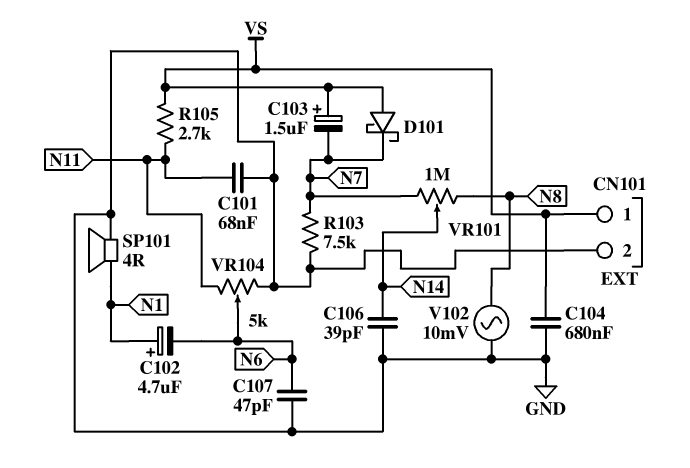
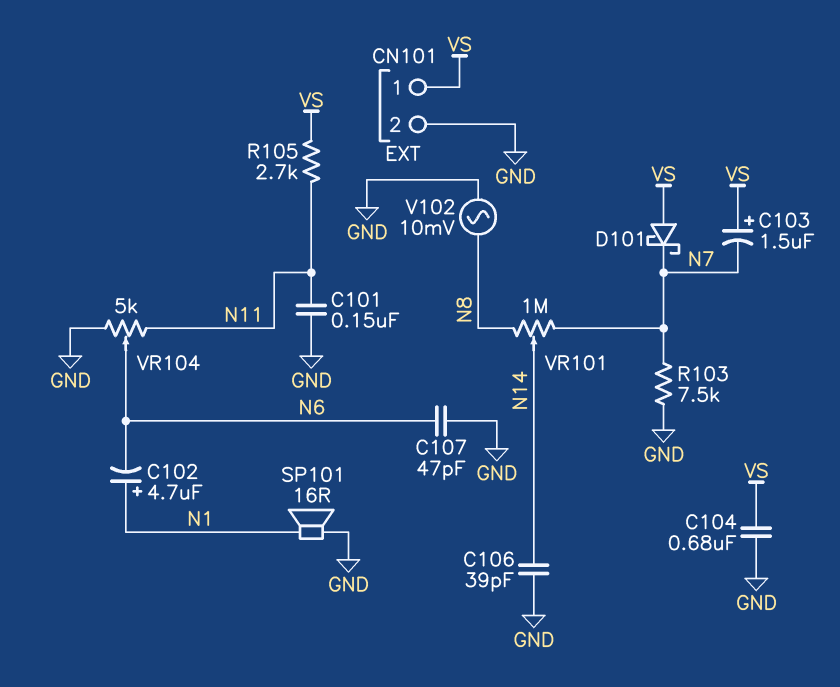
C101: 68nF (GND, N11) -> 150nF (GND, N11)
SP101: speaker 4R (GND, N1) -> speaker 16R (GND, N1)

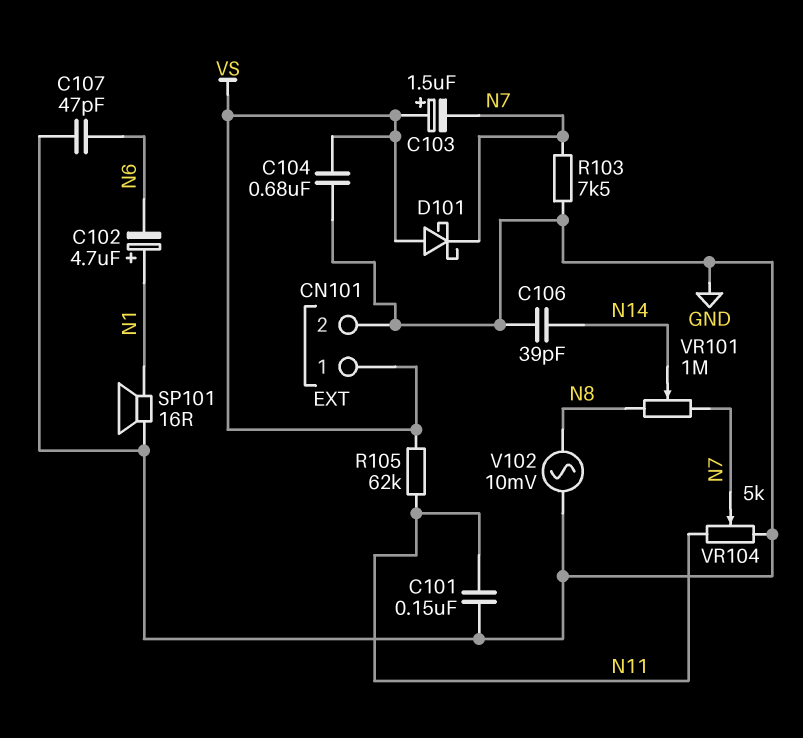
R105: 2.7k (N11, VS) -> 62k (N11, VS)
VR104: 5k (GND, N11, wiper N6) -> 5k (GND, N11, wiper N7)

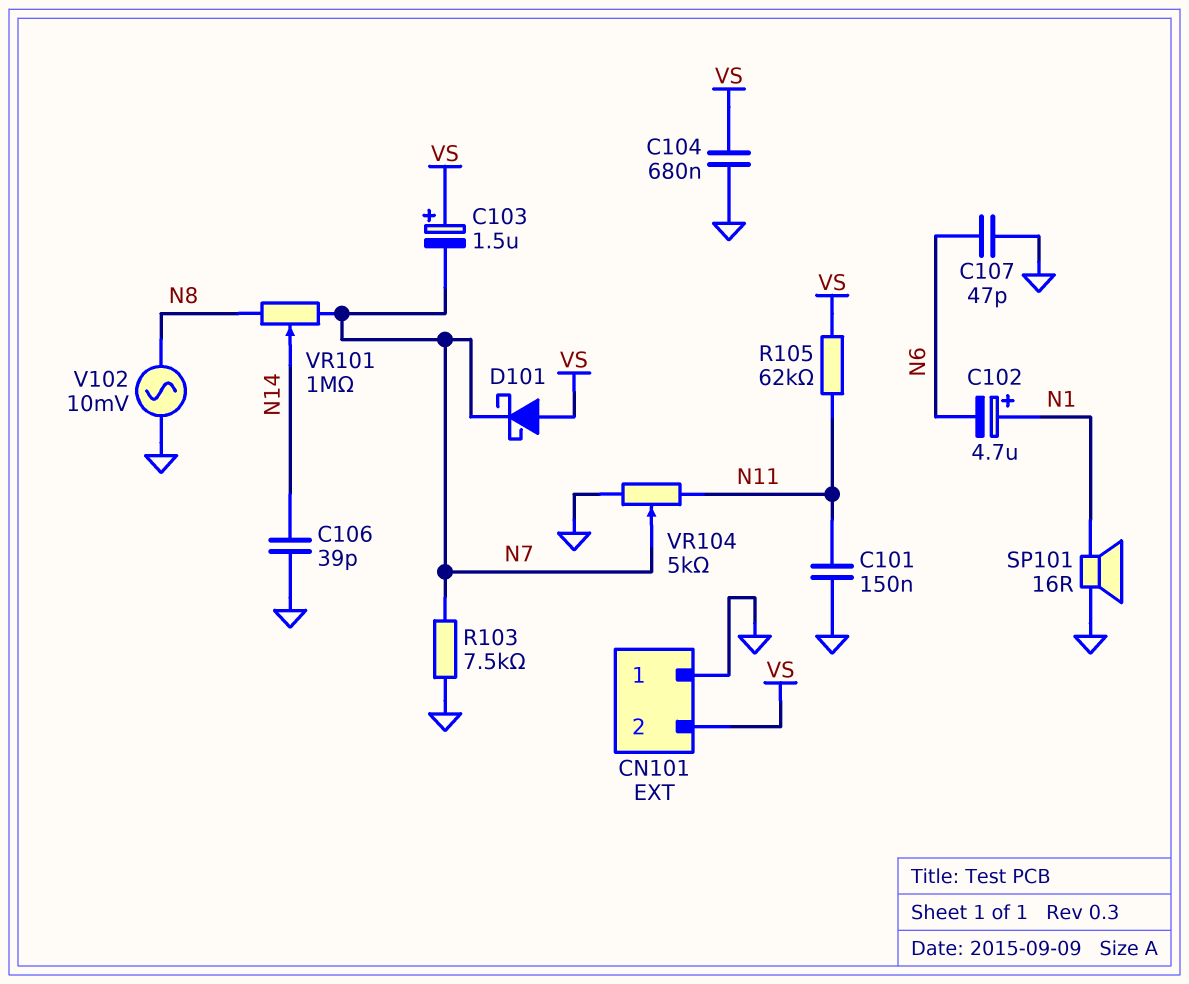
CN101 pin 1: VS -> GND
CN101 pin 2: GND -> VS

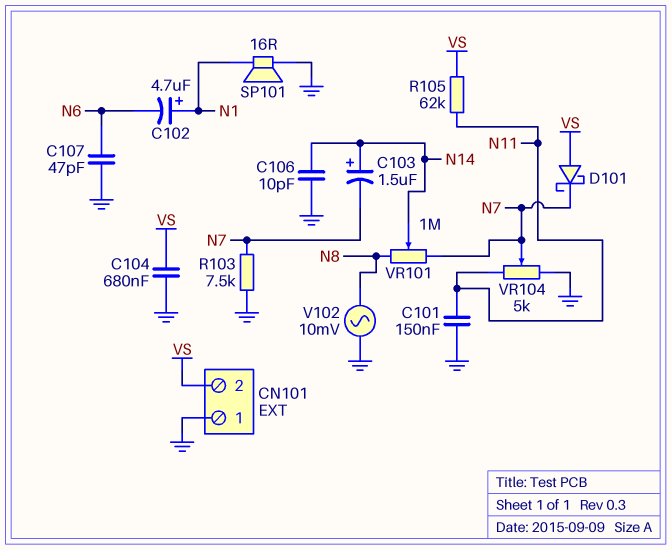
C103: 1.5uF (plus VS, minus N7) -> 1.5uF (plus N14, minus N7)
C106: 39pF (GND, N14) -> 10pF (GND, N14)

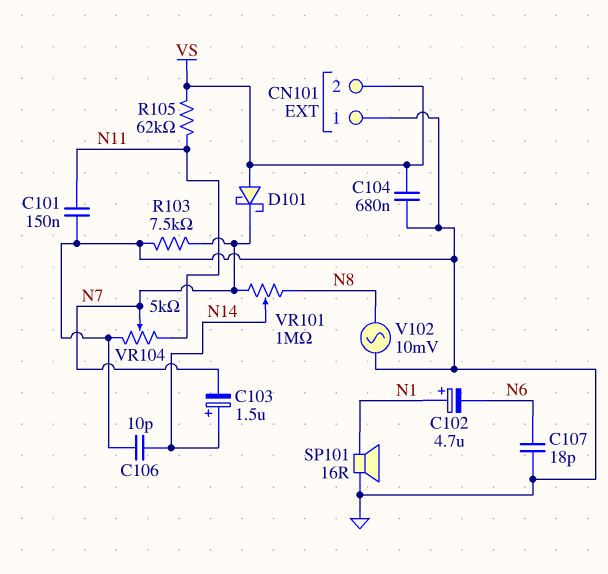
C107: 47pF (GND, N6) -> 18pF (GND, N6)

